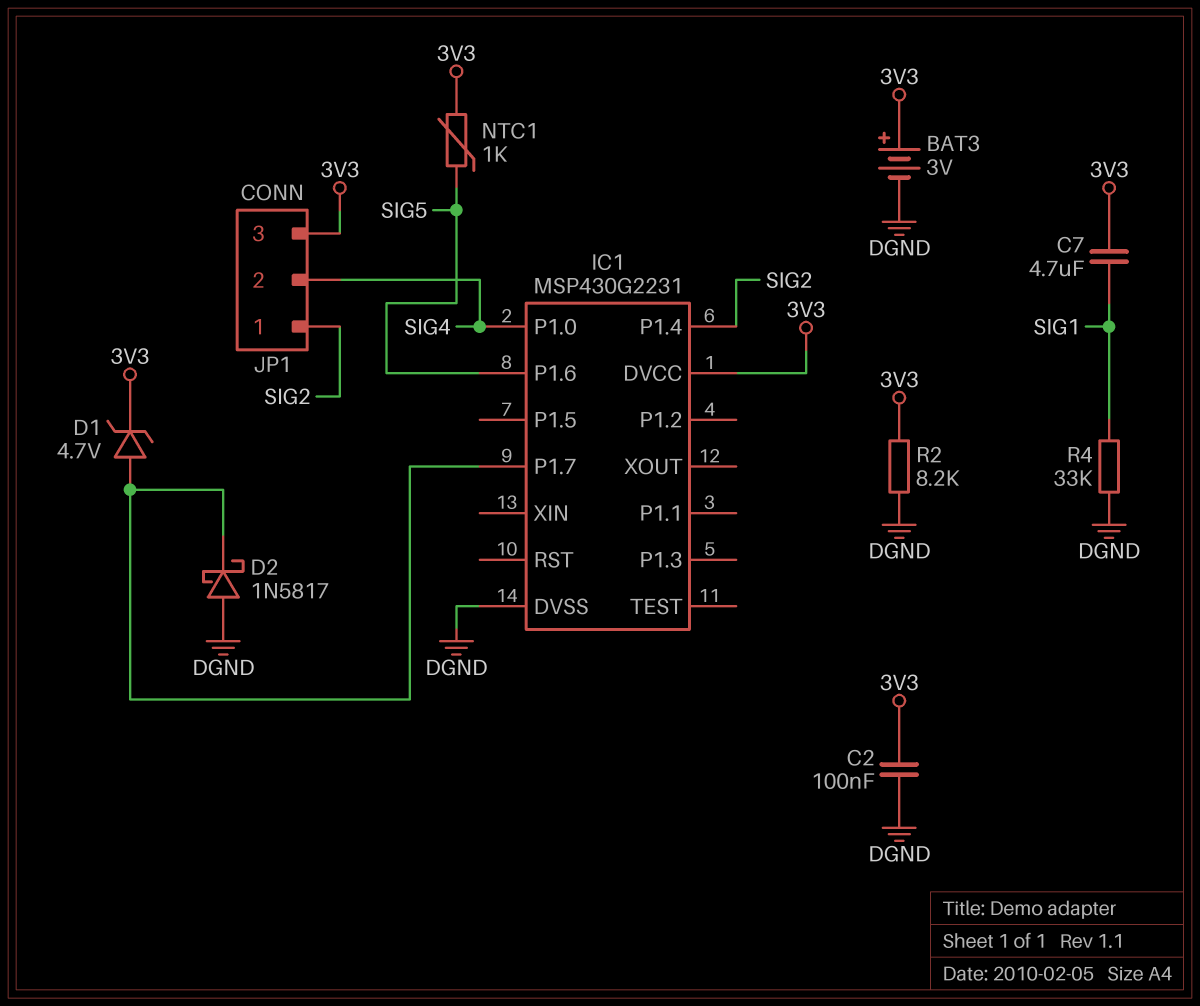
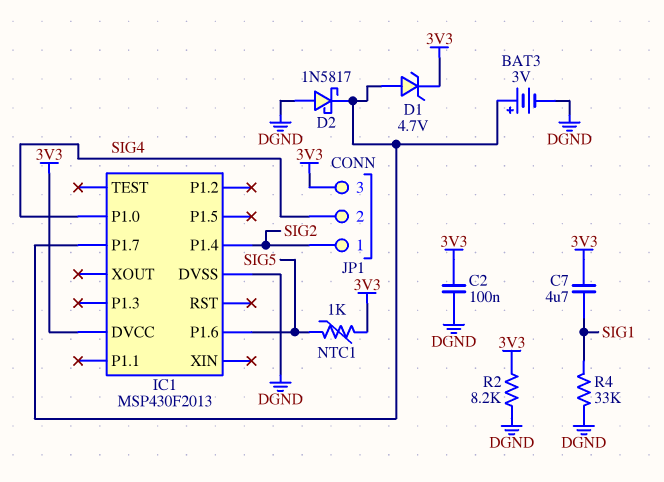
BAT3: 3V (plus 3V3, minus DGND) -> 3V (plus IC1/P1.7, minus DGND)
IC1: MSP430G2231 -> MSP430F2013

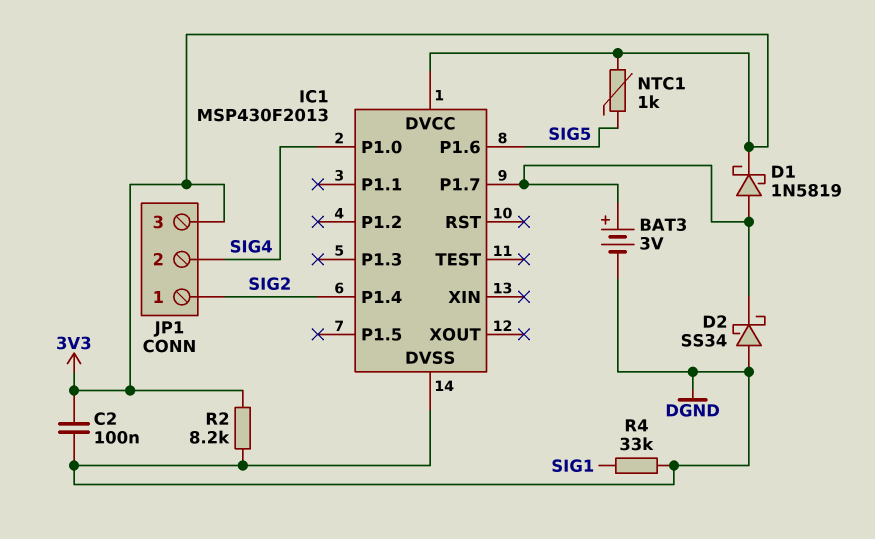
C7: 4.7uF (3V3, SIG1) -> none
D1: zener 4.7V (A IC1/P1.7, K 3V3) -> schottky 1N5819 (A IC1/P1.7, K 3V3)
D2: schottky 1N5817 (A DGND, K IC1/P1.7) -> schottky SS34 (A DGND, K IC1/P1.7)

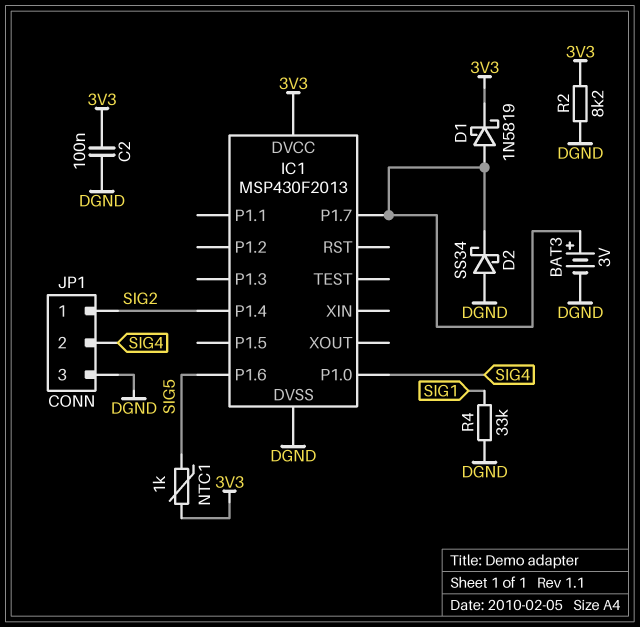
JP1 pin 3: 3V3 -> DGND

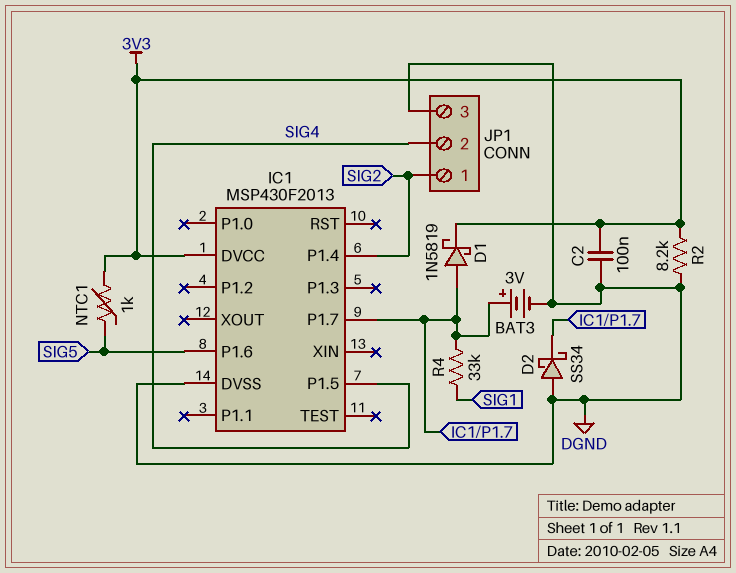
IC1 pin P1.0: SIG4 -> none
IC1 pin P1.5: none -> SIG4
R4: 33k (DGND, SIG1) -> 33k (IC1/P1.7, SIG1)

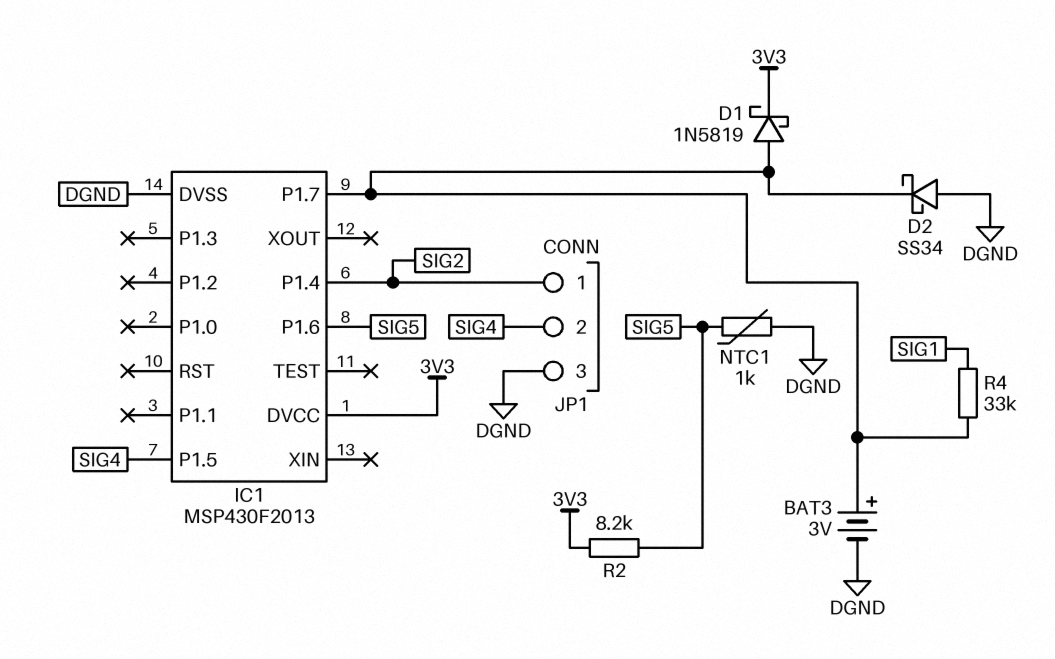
C2: 100nF (3V3, DGND) -> none
NTC1: 1k (3V3, SIG5) -> 1k (DGND, SIG5)
R2: 8.2k (3V3, DGND) -> 8.2k (3V3, SIG5)

